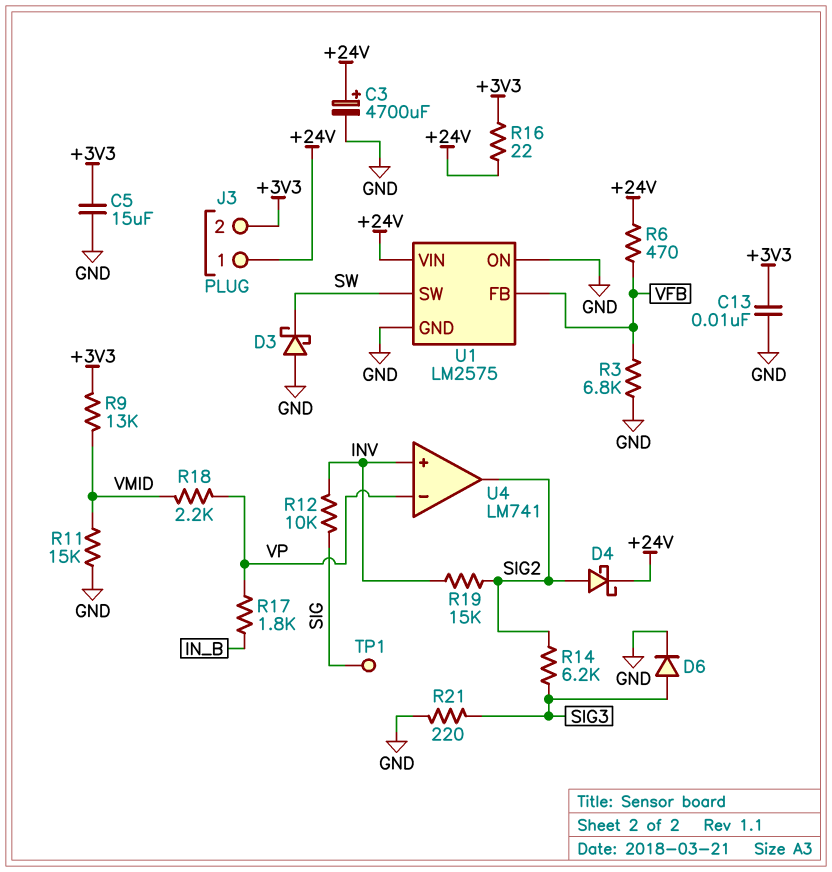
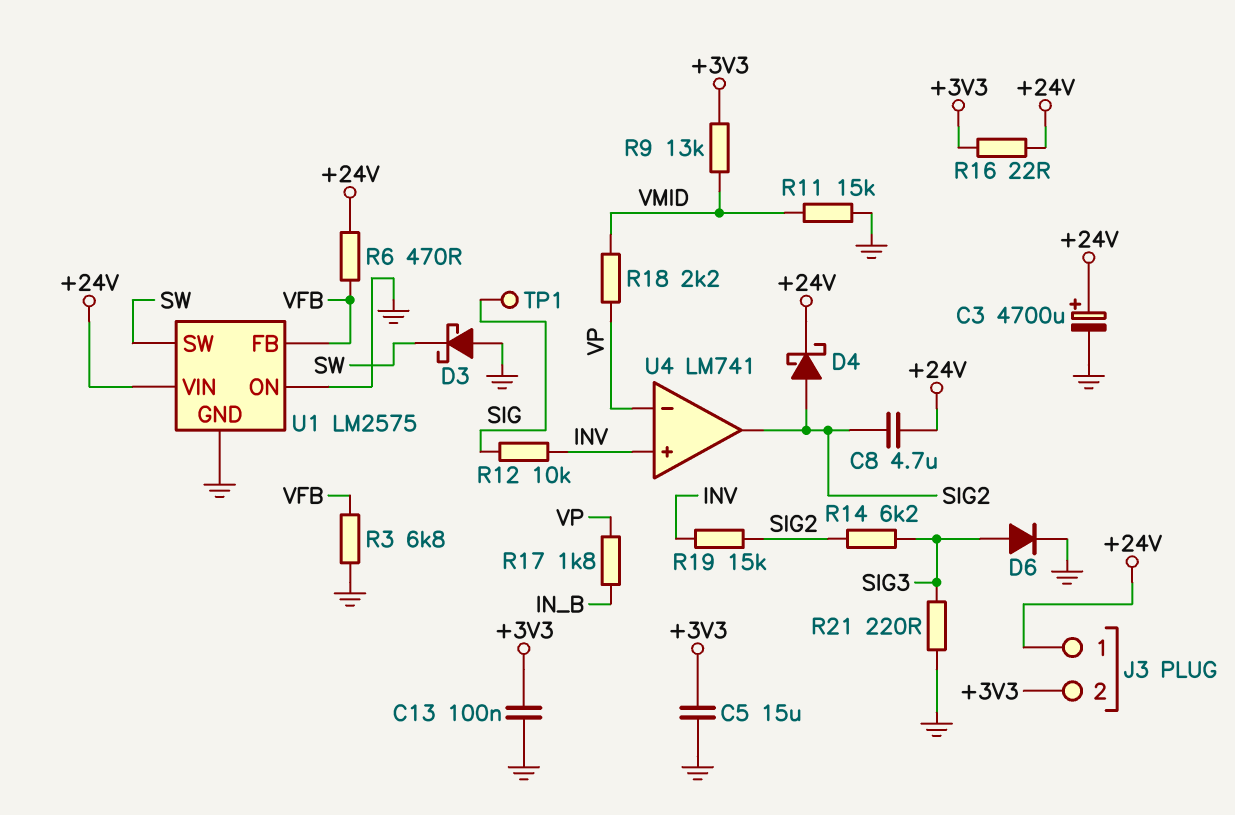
C8: none -> 4.7uF (+24V, SIG2)
C13: 10nF (+3V3, GND) -> 100nF (+3V3, GND)

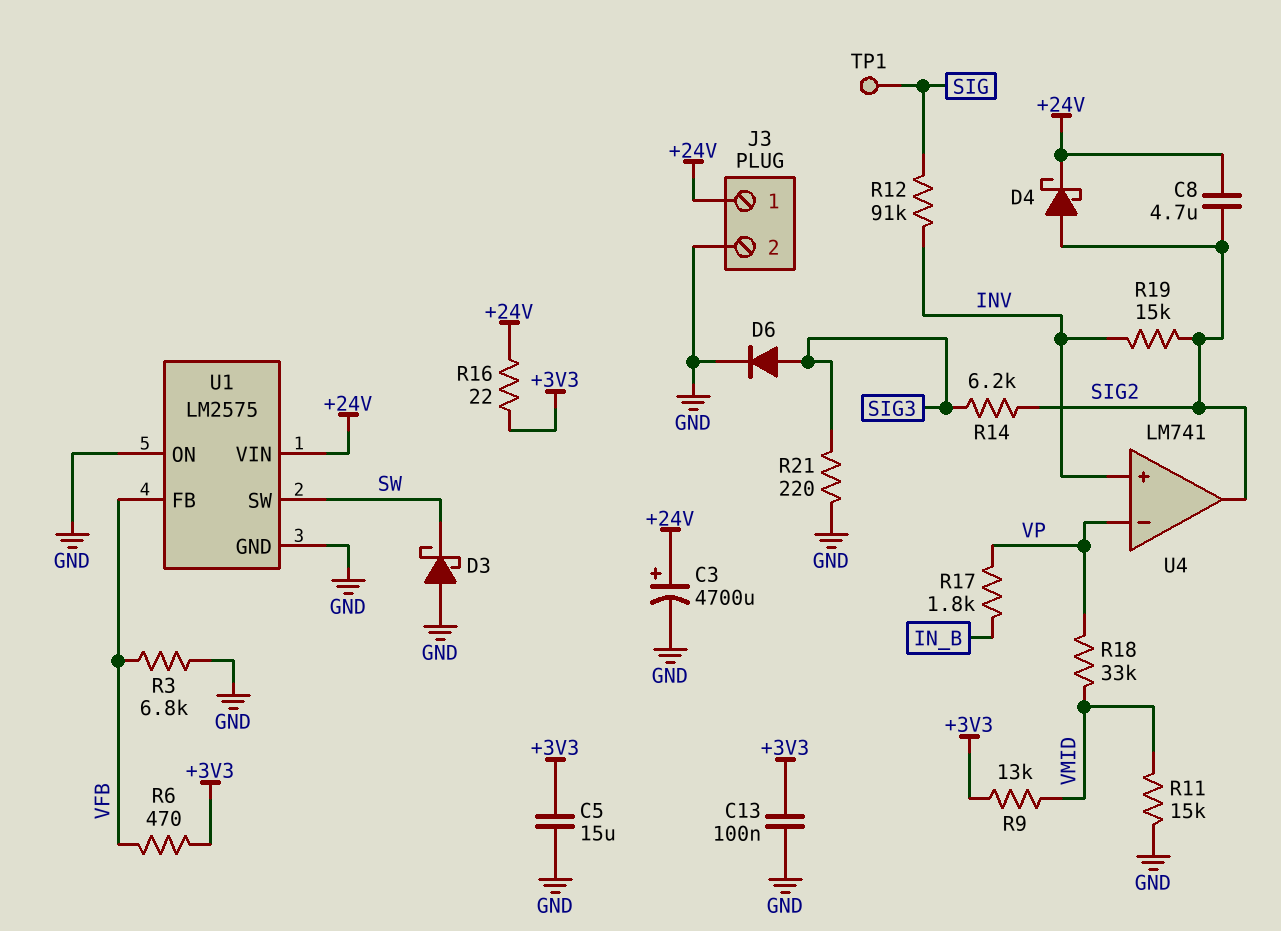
J3 pin 2: +3V3 -> GND
R6: 470 (+24V, VFB) -> 470 (+3V3, VFB)
R12: 10k (INV, SIG) -> 91k (INV, SIG)
R18: 2.2k (VMID, VP) -> 33k (VMID, VP)

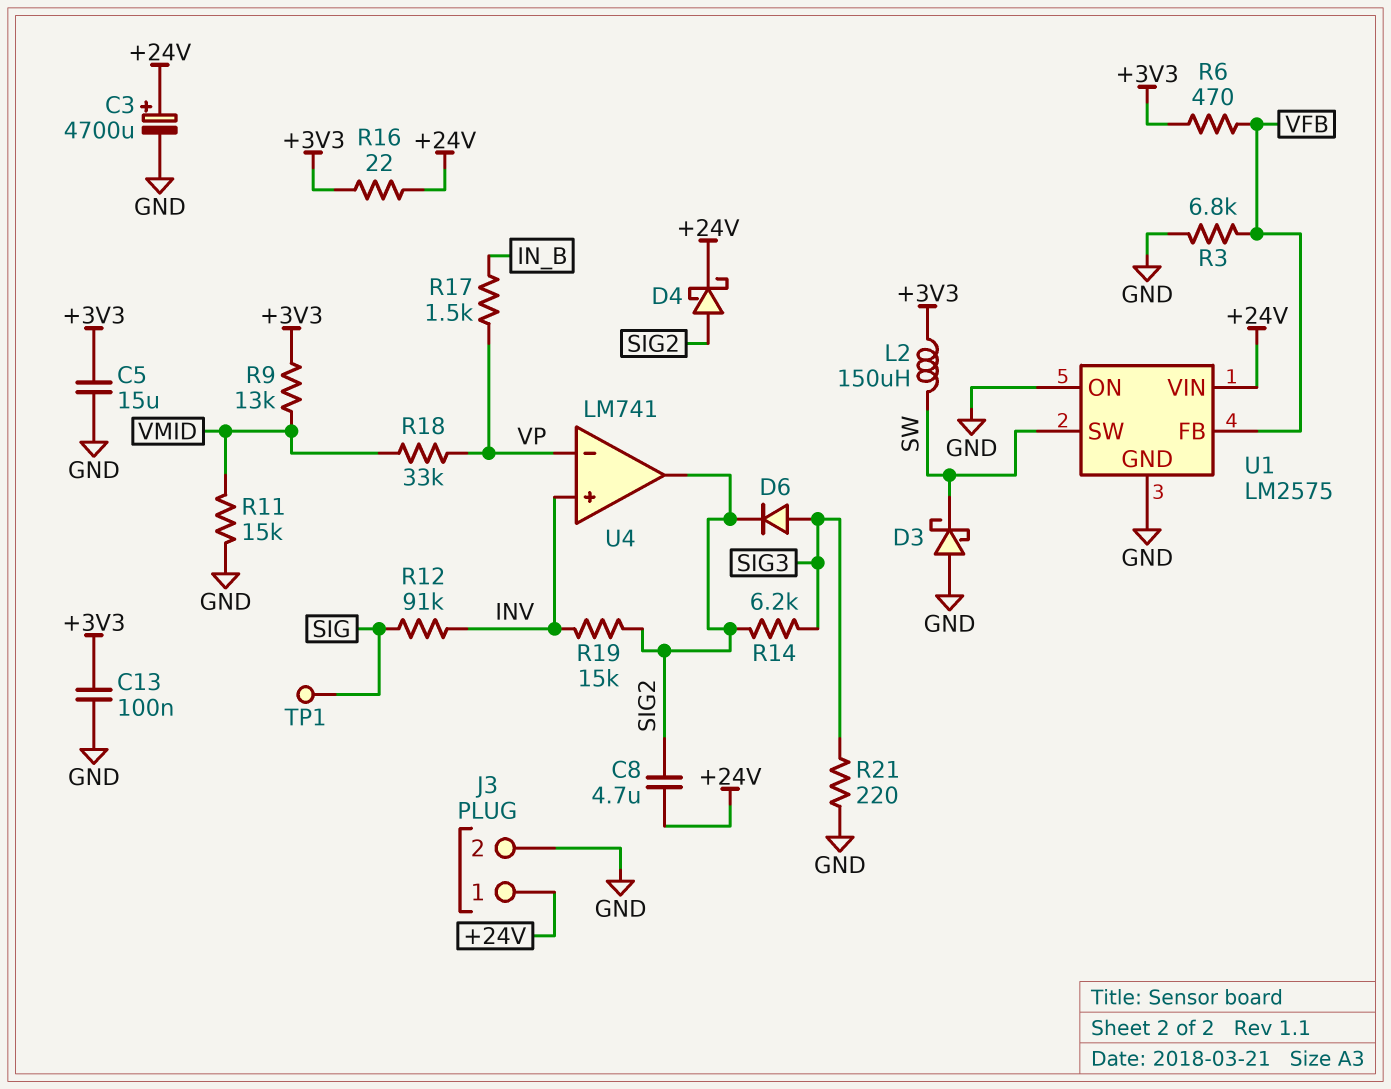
D6: diode (A SIG3, K GND) -> diode (A SIG3, K SIG2)
L2: none -> 150uH (+3V3, SW)
R17: 1.8k (IN_B, VP) -> 1.5k (IN_B, VP)

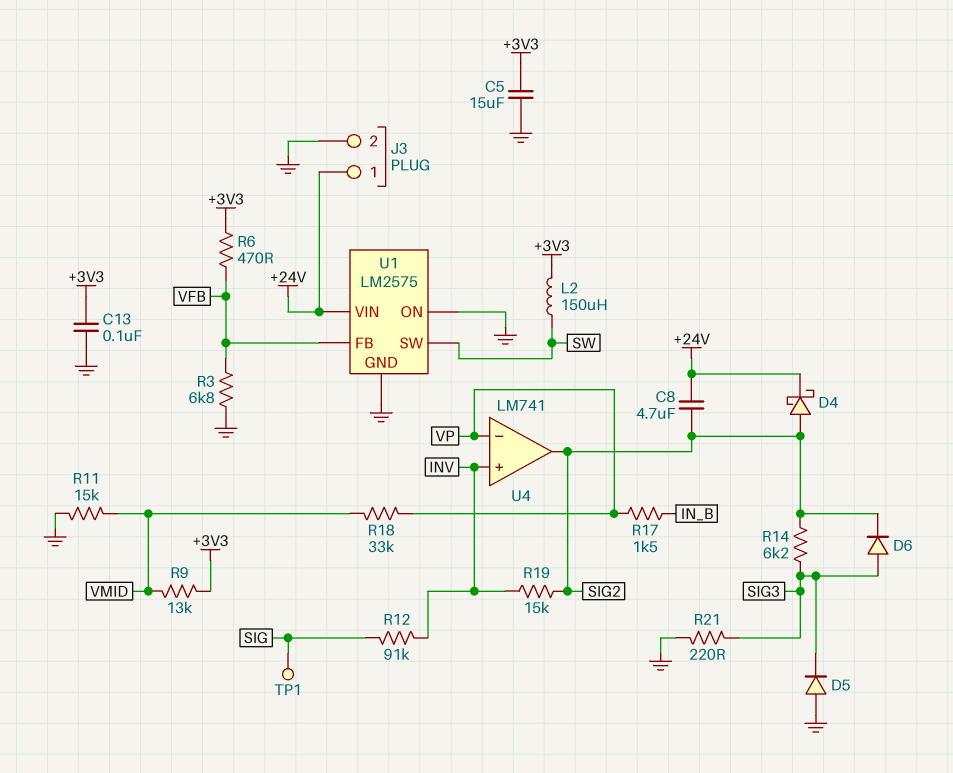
C3: 4700uF (plus +24V, minus GND) -> none
D3: schottky (A GND, K SW) -> none
D5: none -> diode (A GND, K SIG3)
R16: 22 (+3V3, +24V) -> none

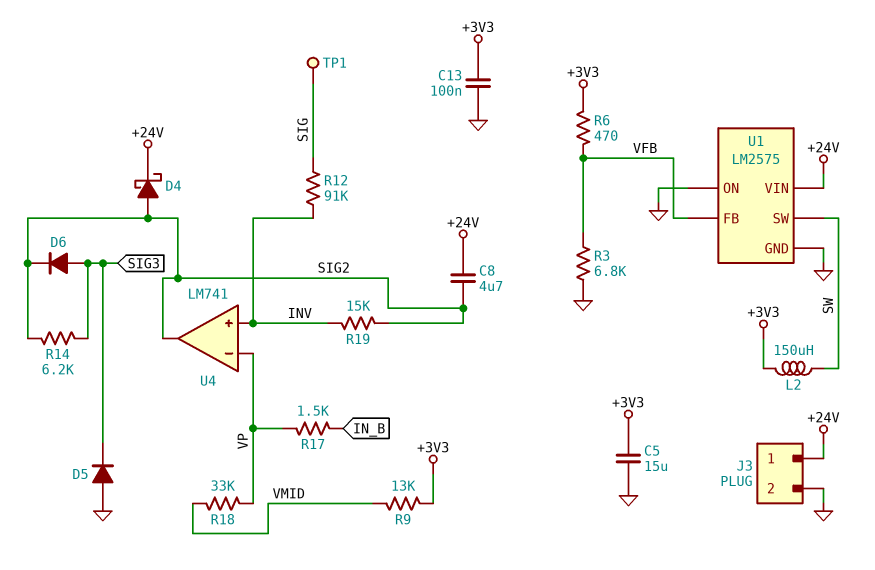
R11: 15k (GND, VMID) -> none
R21: 220 (GND, SIG3) -> none

